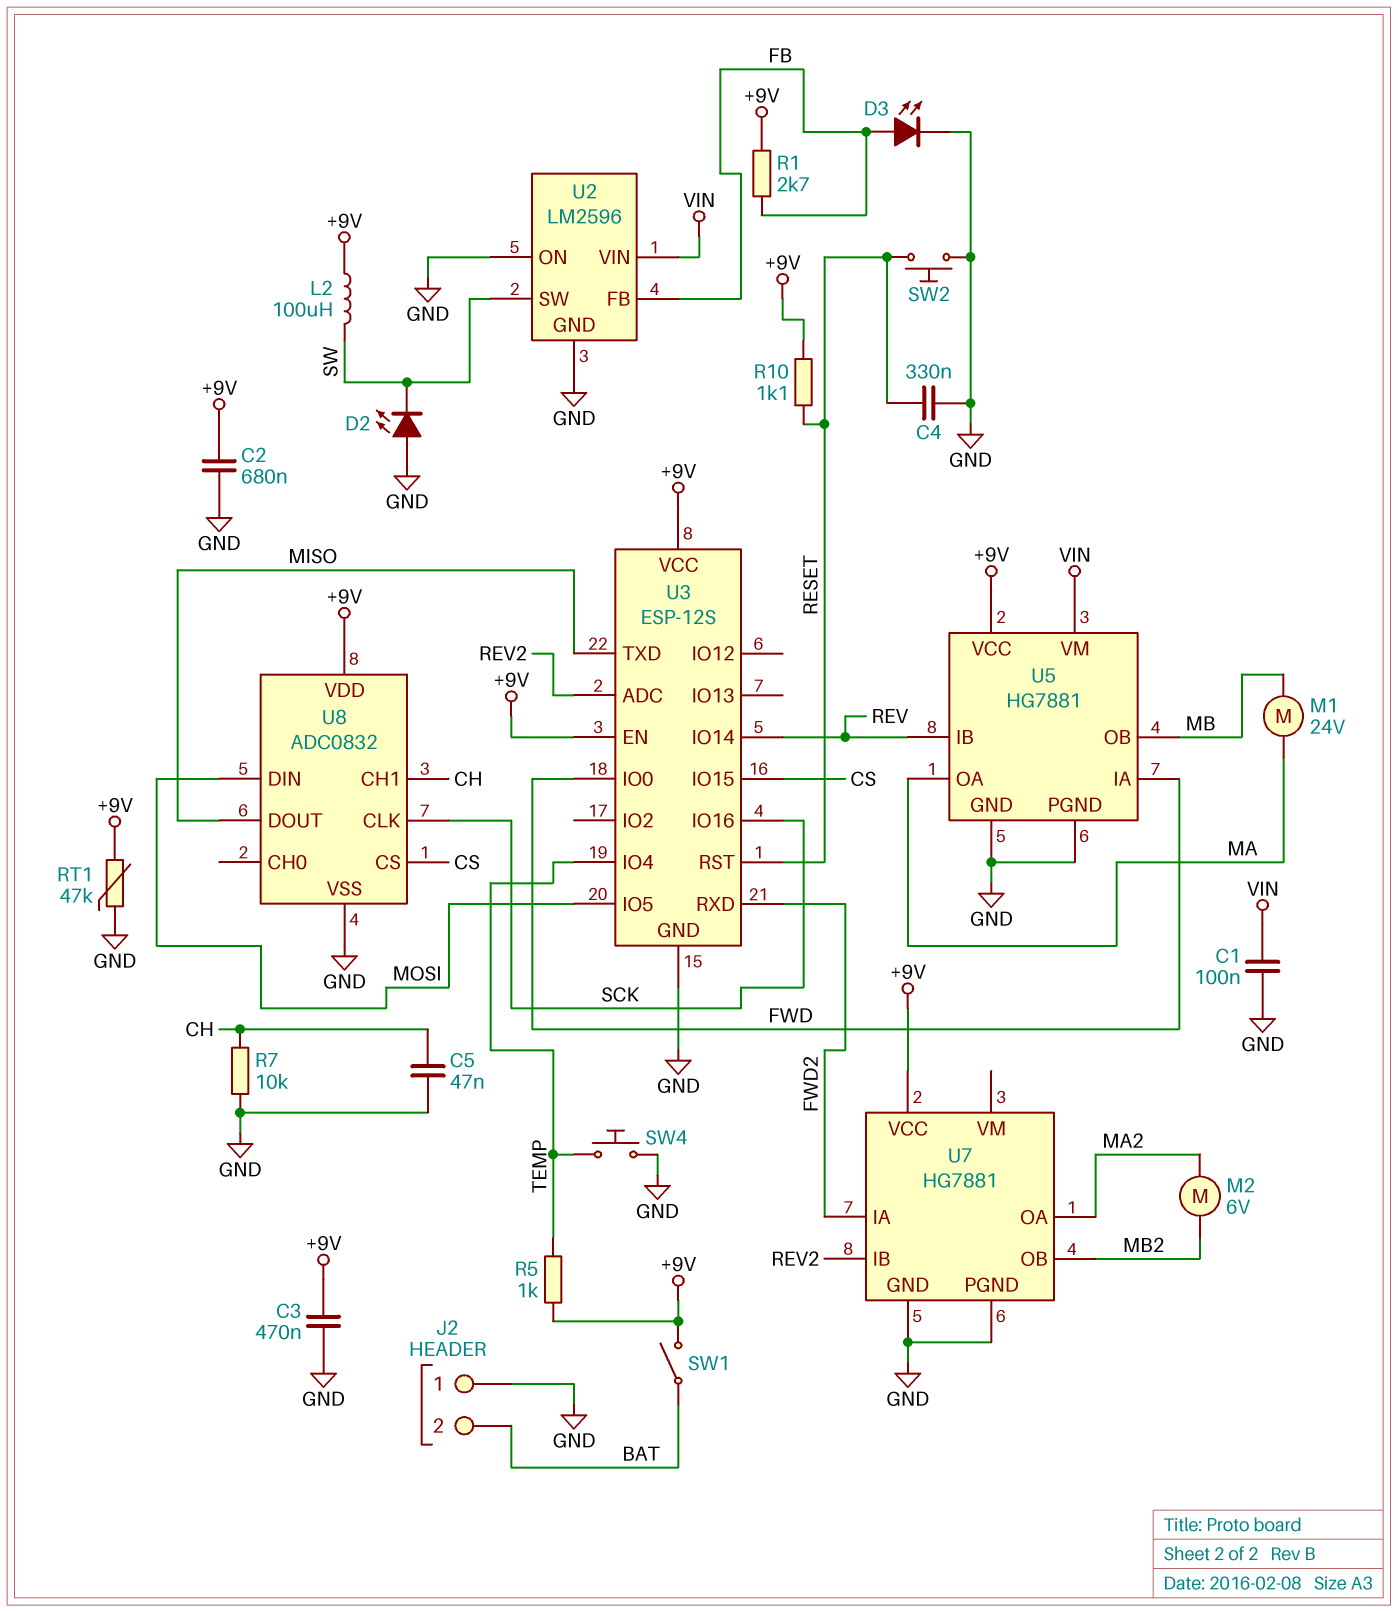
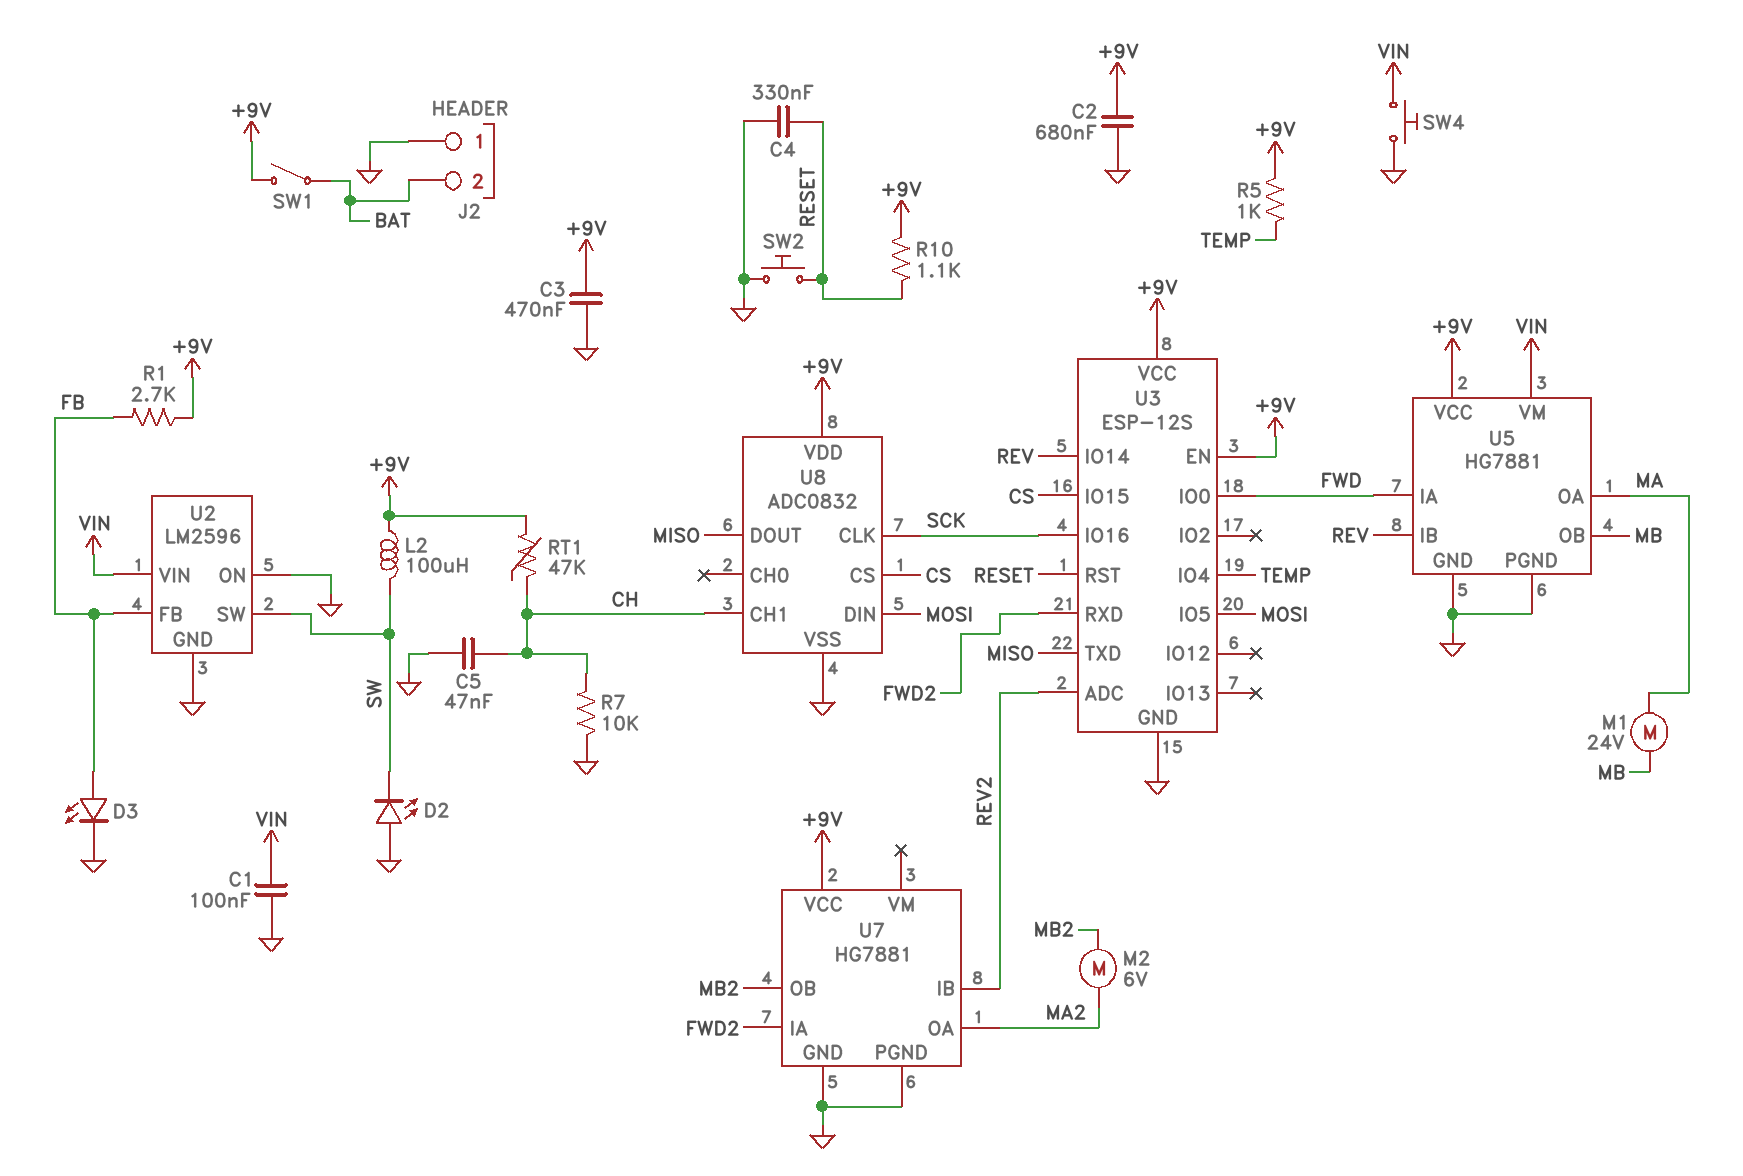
RT1: 47k (+9V, GND) -> 47k (+9V, CH)
SW4: button (GND, TEMP) -> button (GND, VIN)

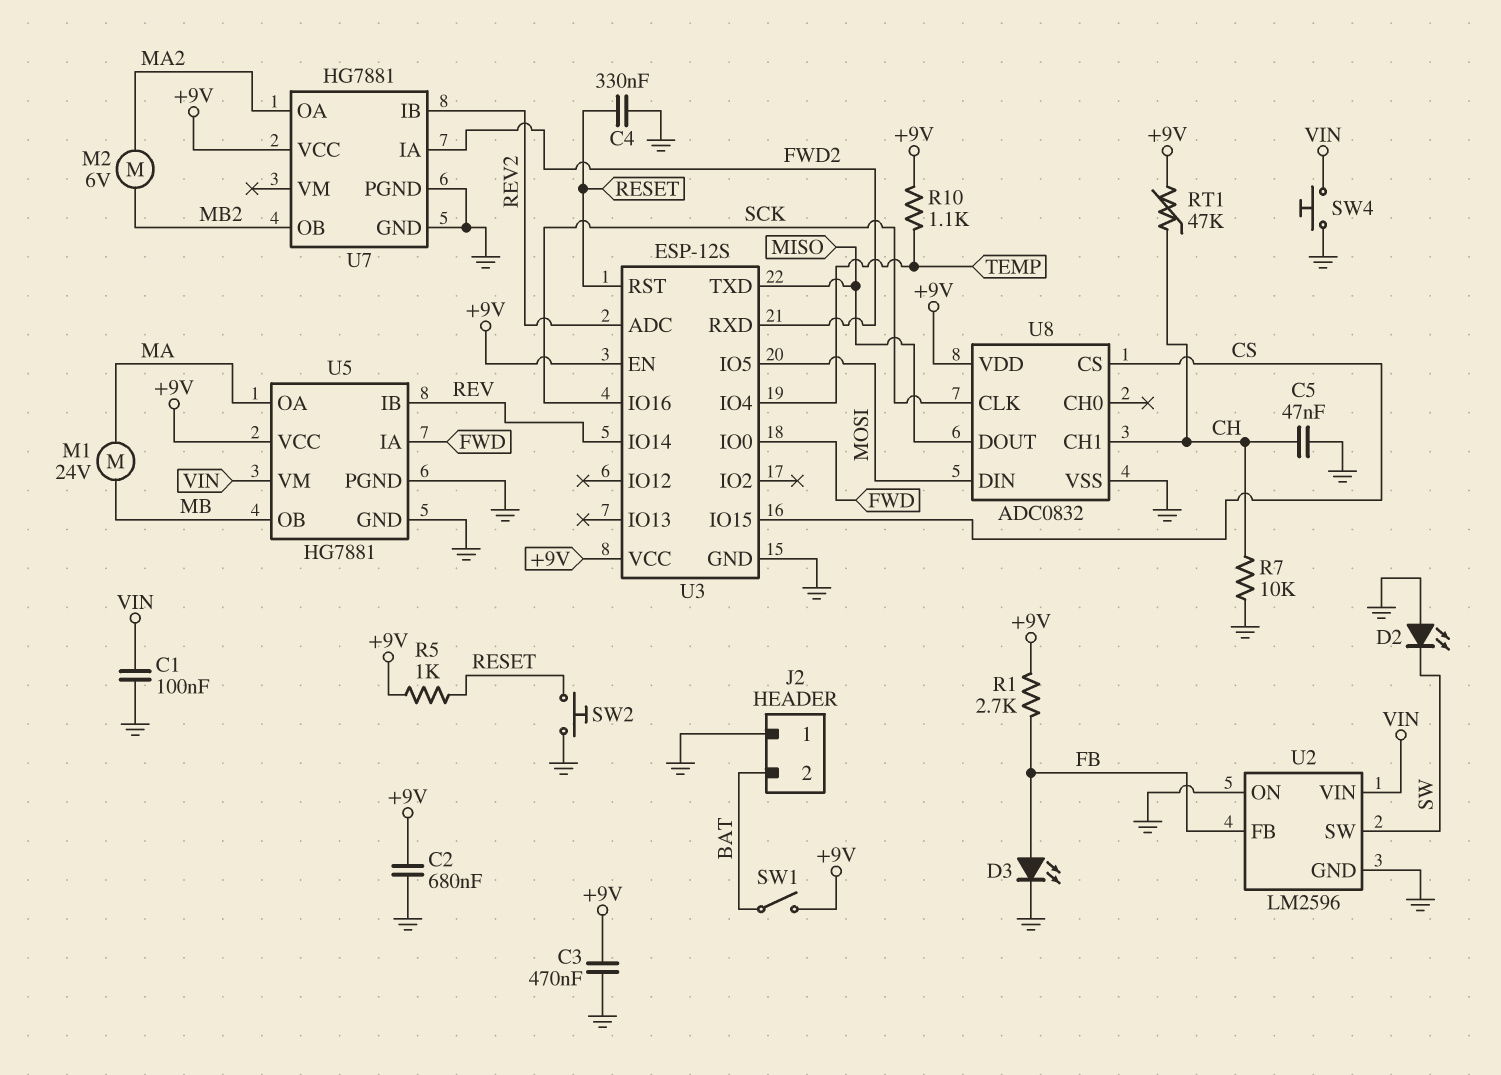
L2: 100uH (+9V, SW) -> none
R5: 1k (+9V, TEMP) -> 1k (+9V, RESET)
R10: 1.1k (+9V, RESET) -> 1.1k (+9V, TEMP)

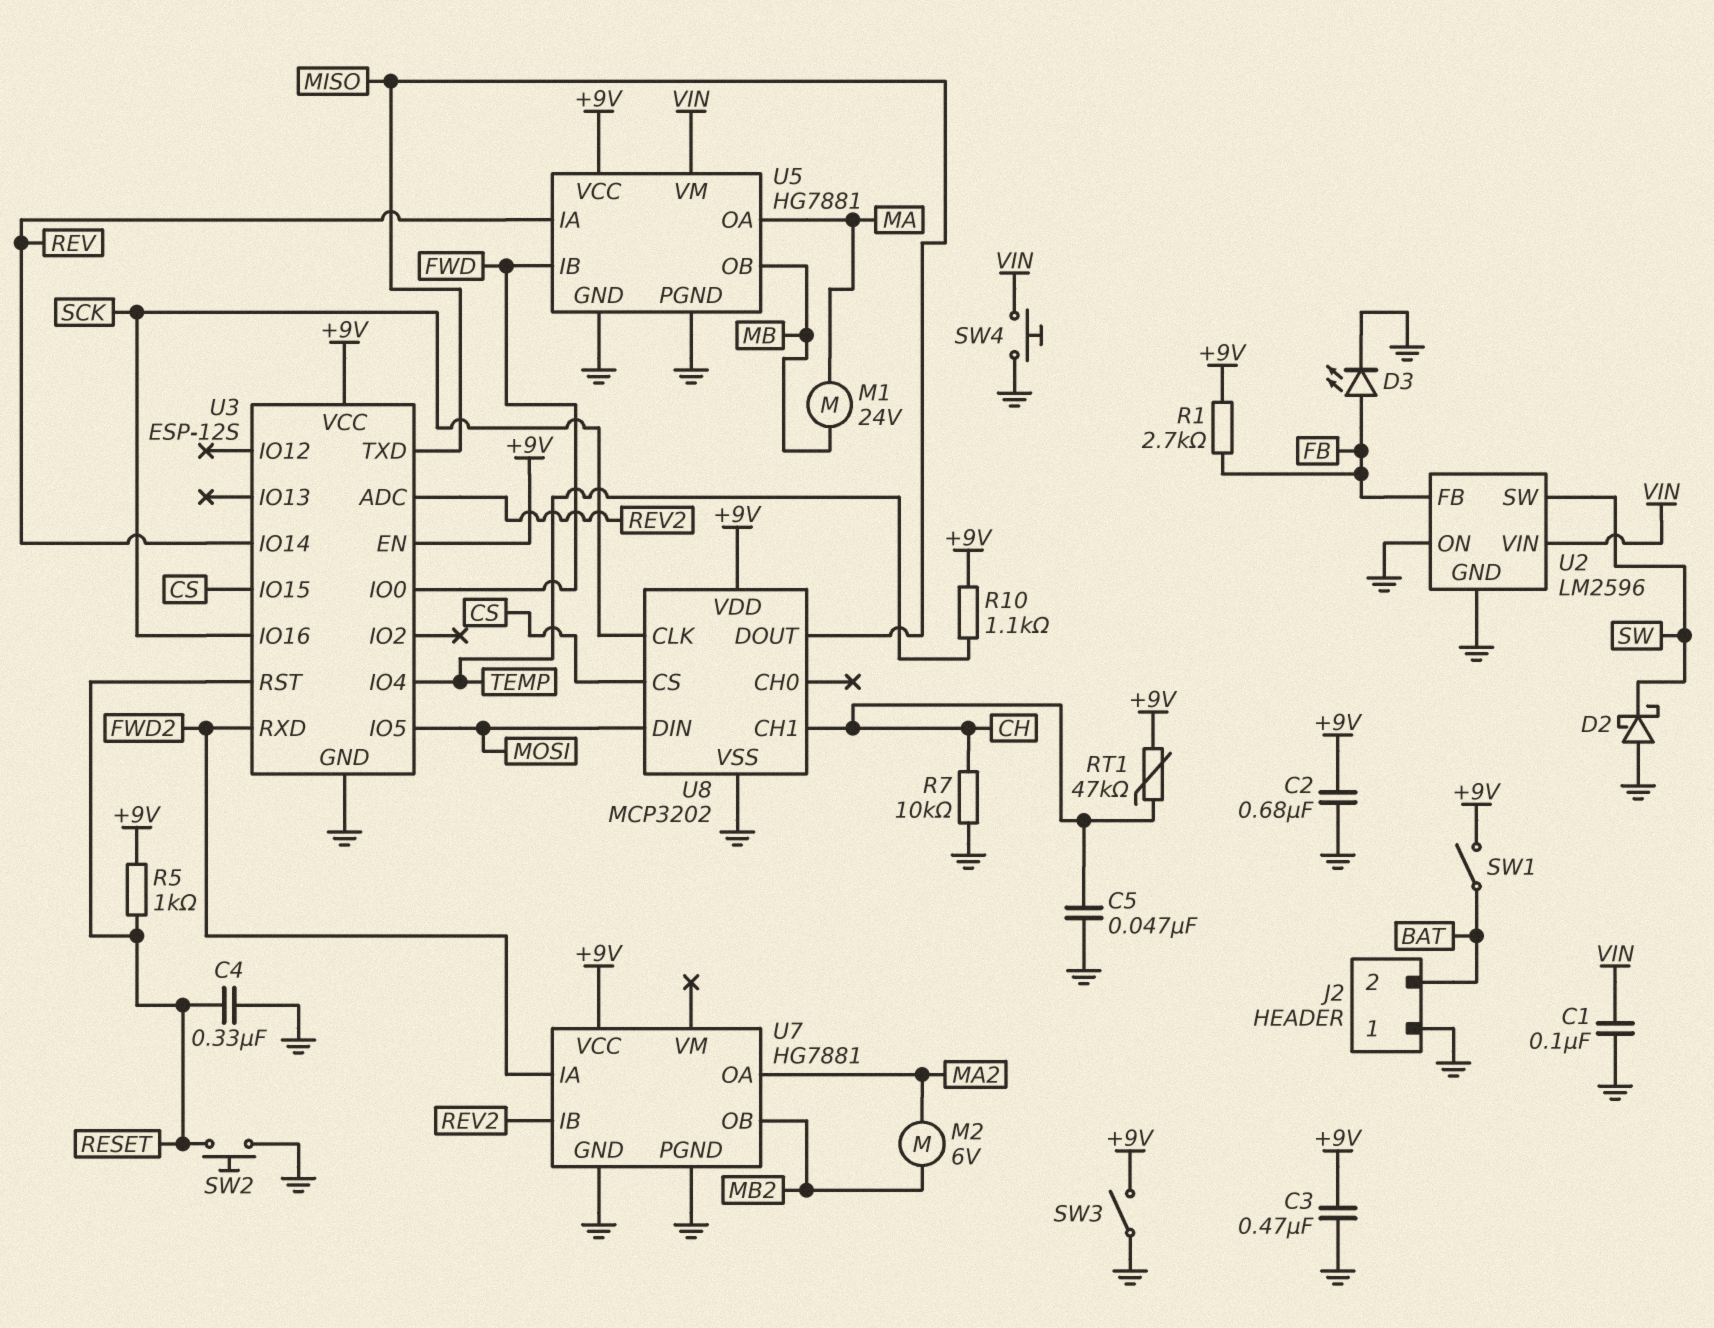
D2: LED (A GND, K SW) -> schottky (A GND, K SW)
SW3: none -> switch (+9V, GND)
U5 pin IA: FWD -> REV
U5 pin IB: REV -> FWD
U8: ADC0832 -> MCP3202

